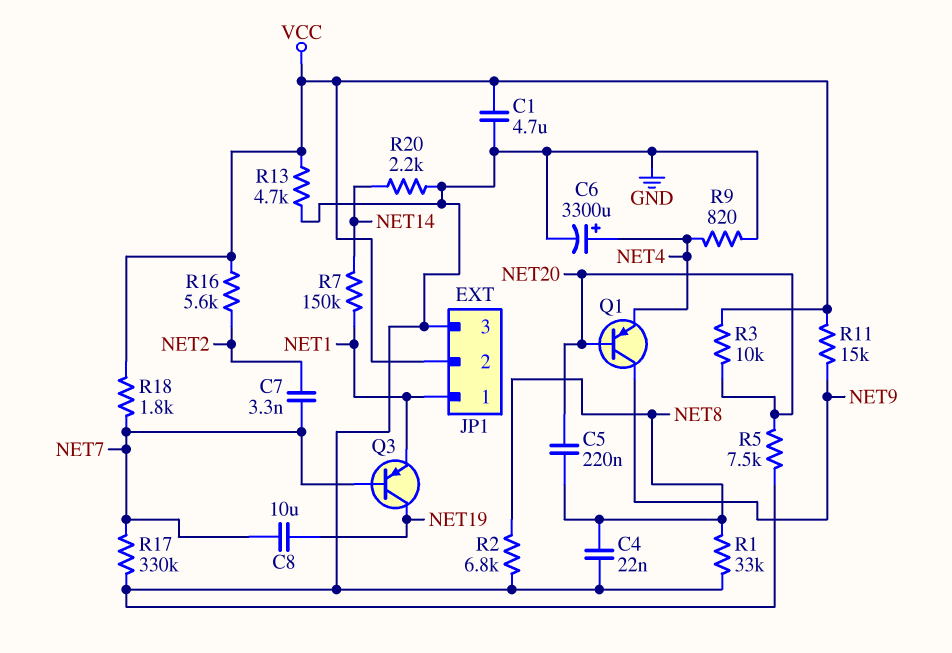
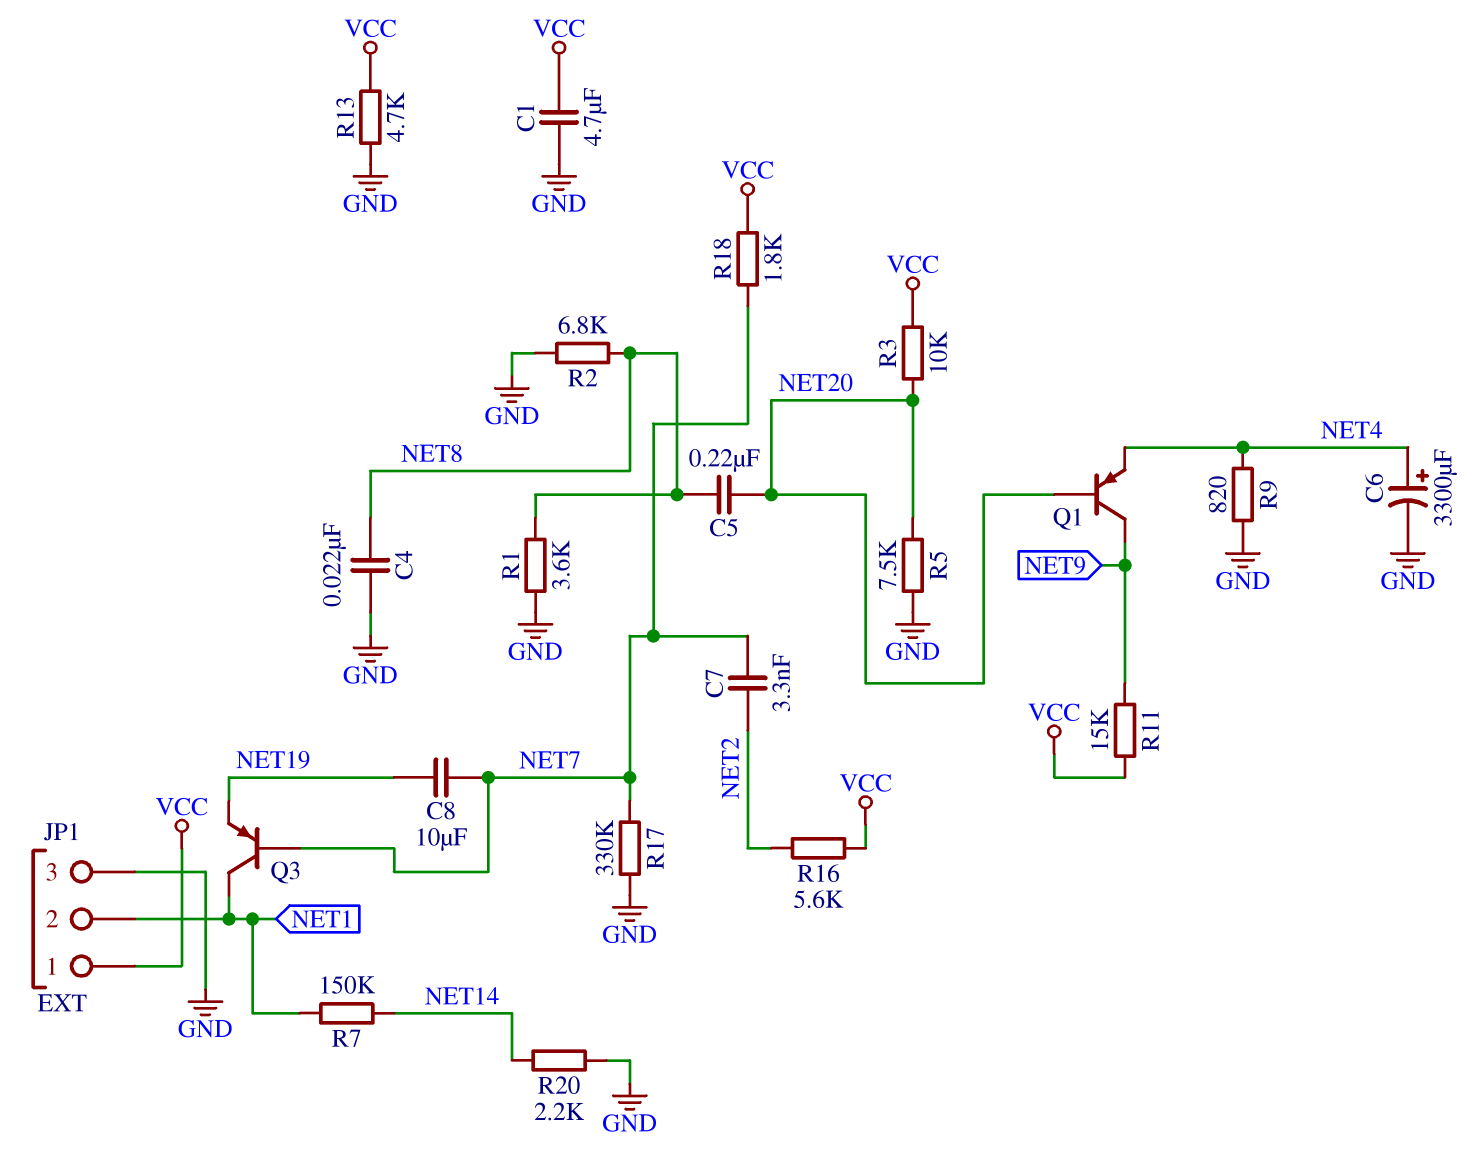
JP1 pin 1: NET1 -> VCC
JP1 pin 2: VCC -> NET1
Q3: PNP (B NET7, C NET19, E NET1) -> PNP (B NET7, C NET1, E NET19)
R1: 33k (GND, NET8) -> 3.6k (GND, NET8)

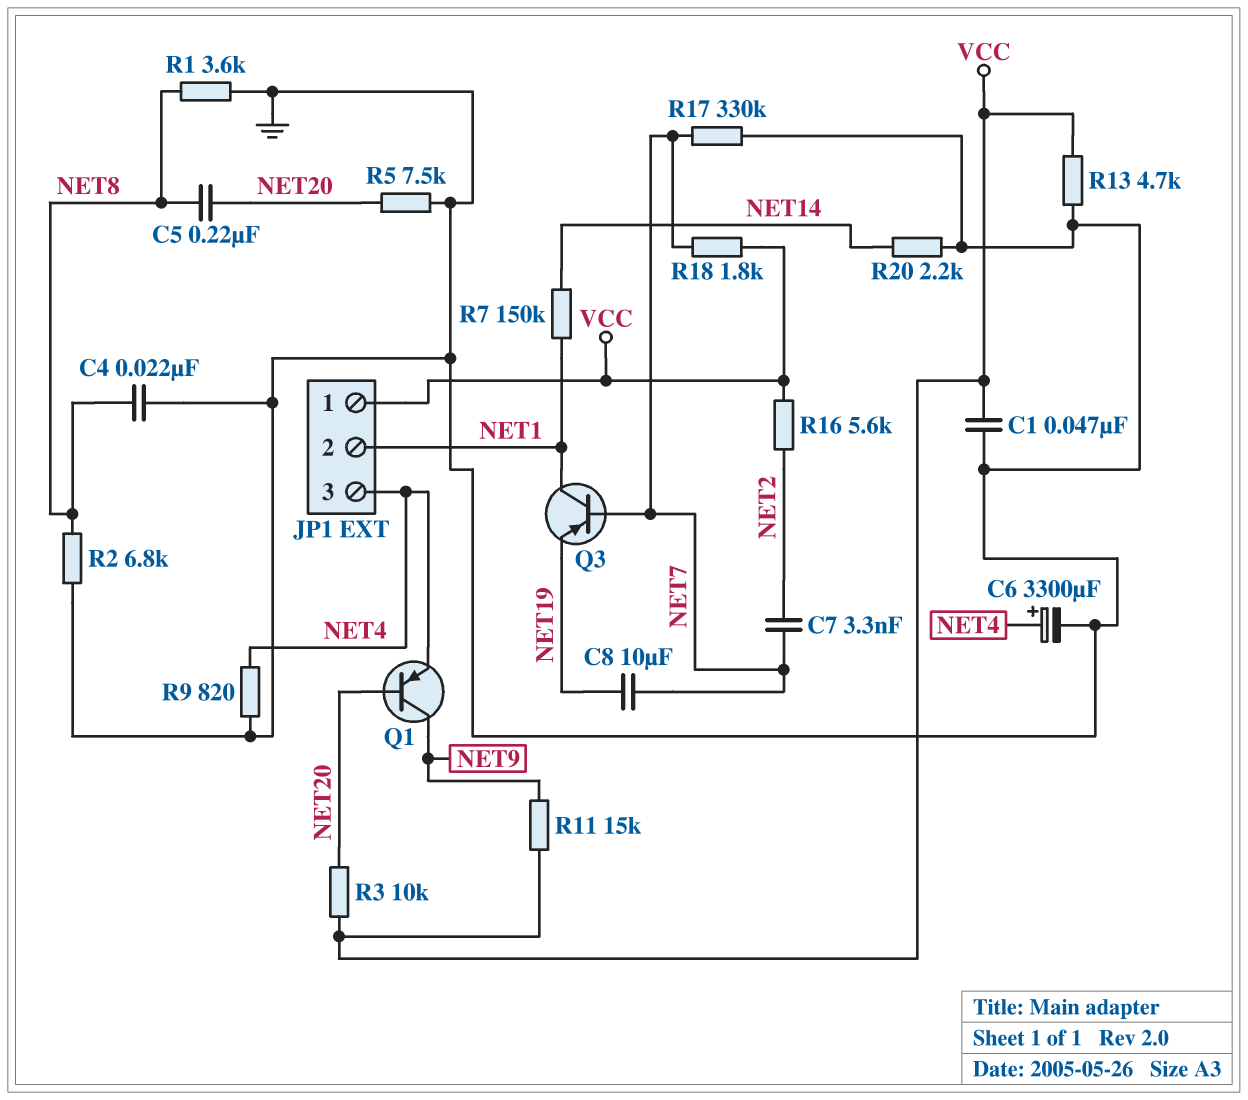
C1: 4.7uF (GND, VCC) -> 47nF (GND, VCC)
JP1 pin 3: GND -> NET4

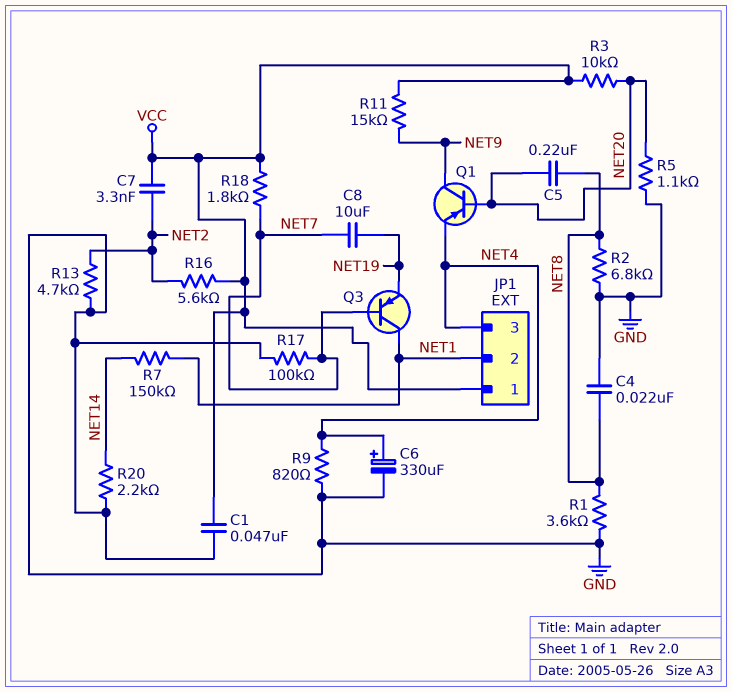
C6: 3300uF (plus NET4, minus GND) -> 330uF (plus NET4, minus GND)
C7: 3.3nF (NET2, NET7) -> 3.3nF (NET2, VCC)
R5: 7.5k (GND, NET20) -> 1.1k (GND, NET20)
R13: 4.7k (GND, VCC) -> 4.7k (GND, NET2)
R17: 330k (GND, NET7) -> 100k (GND, NET7)

